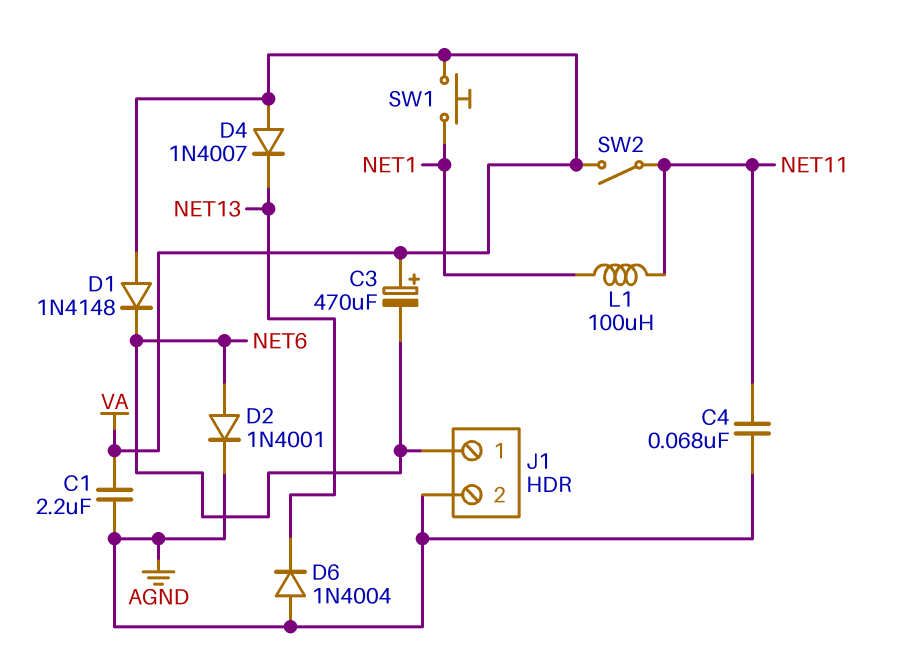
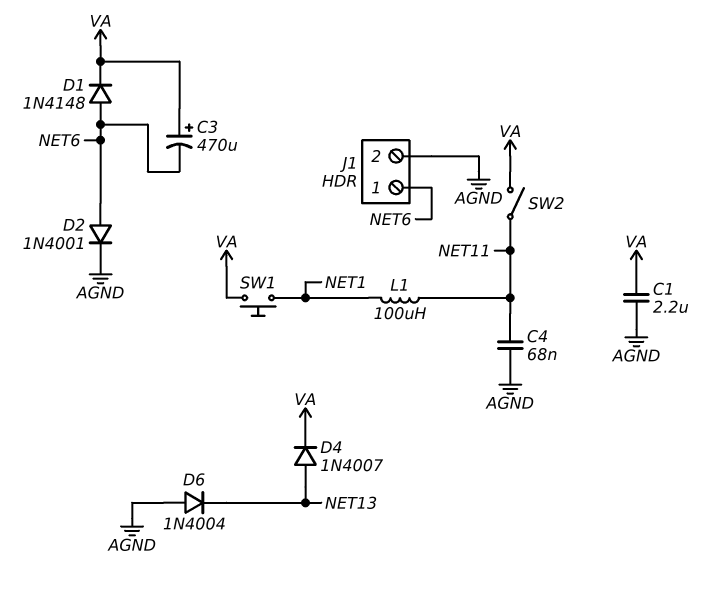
D1: diode 1N4148 (A VA, K NET6) -> diode 1N4148 (A NET6, K VA)
D4: diode 1N4007 (A VA, K NET13) -> diode 1N4007 (A NET13, K VA)

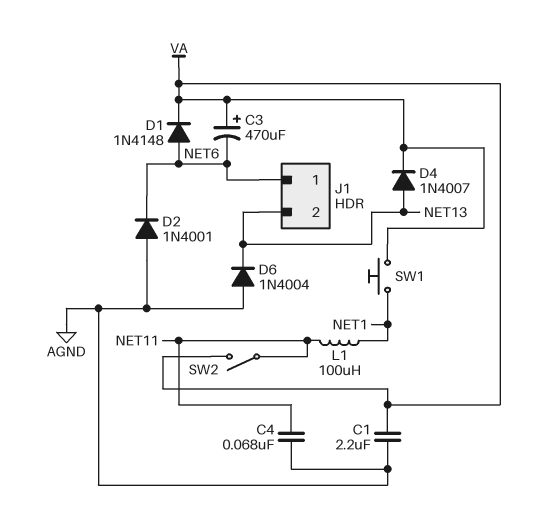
D2: diode 1N4001 (A NET6, K AGND) -> diode 1N4001 (A AGND, K NET6)
J1 pin 2: AGND -> NET13

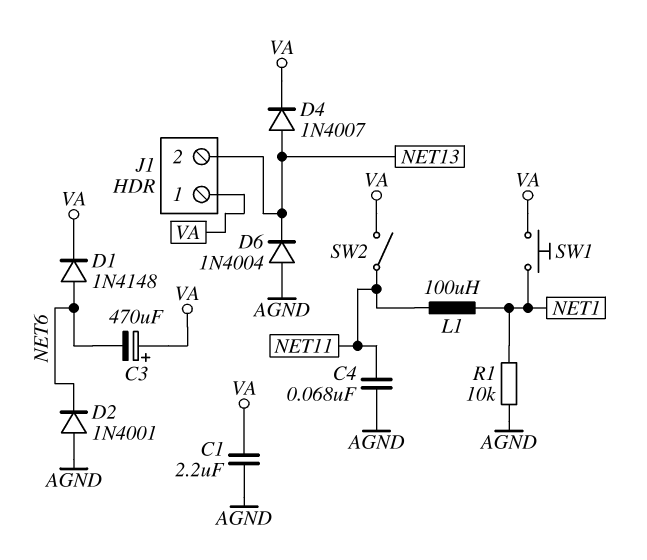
J1 pin 1: NET6 -> VA
R1: none -> 10k (AGND, NET1)

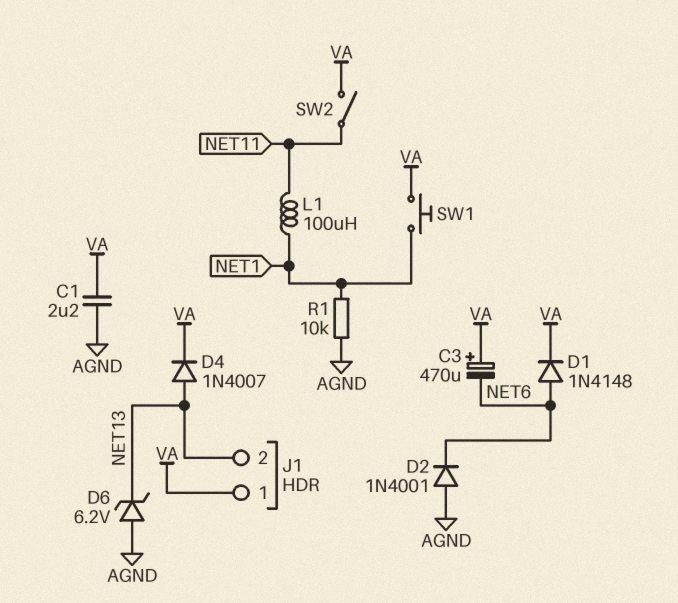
C4: 68nF (AGND, NET11) -> none
D6: diode 1N4004 (A AGND, K NET13) -> zener 6.2V (A AGND, K NET13)

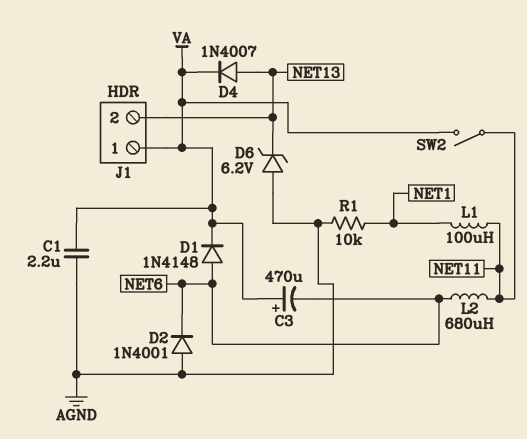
L2: none -> 680uH (NET6, NET11)
SW1: button (NET1, VA) -> none

